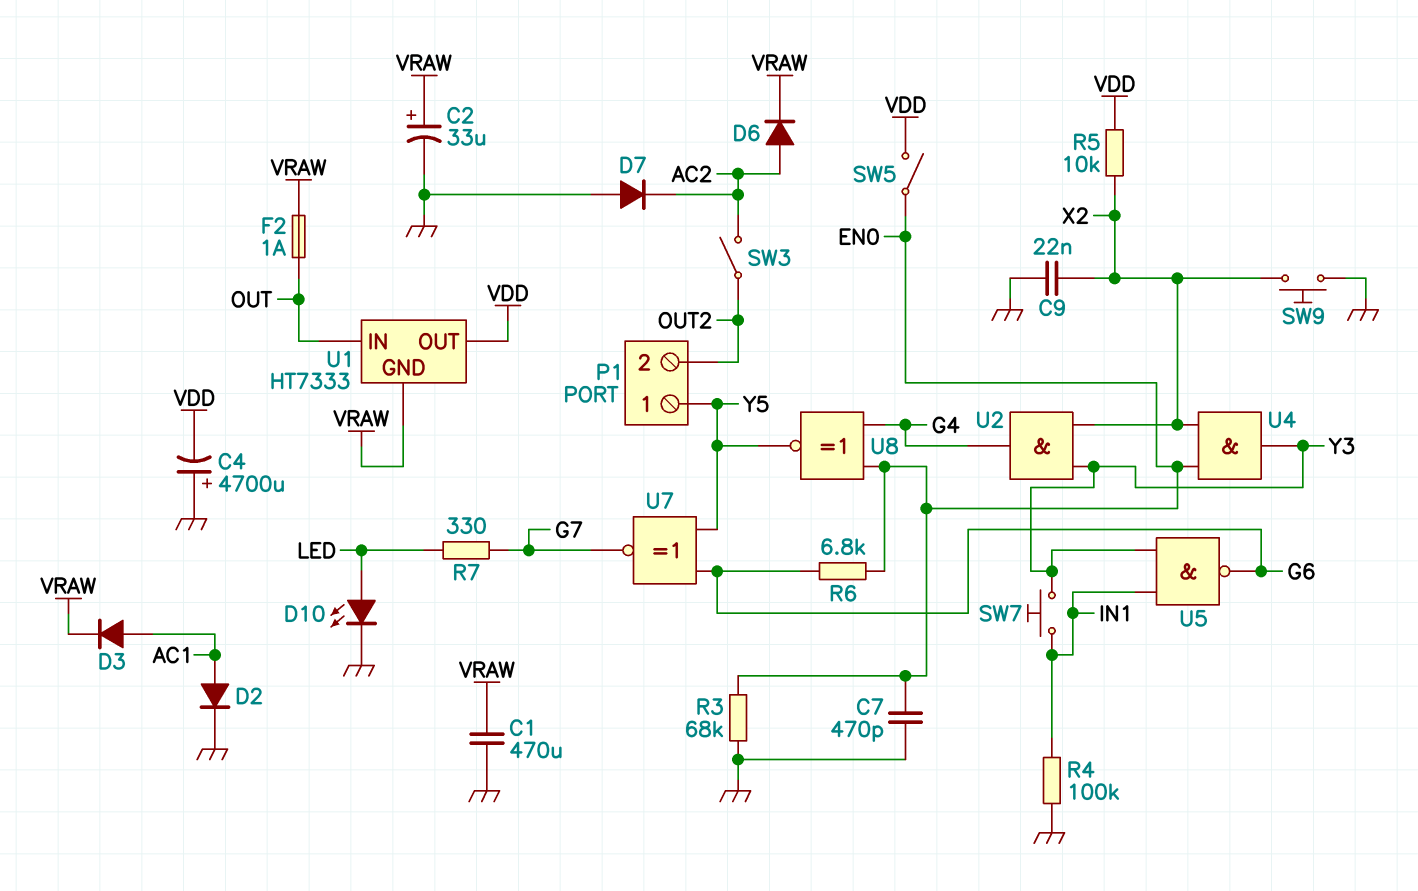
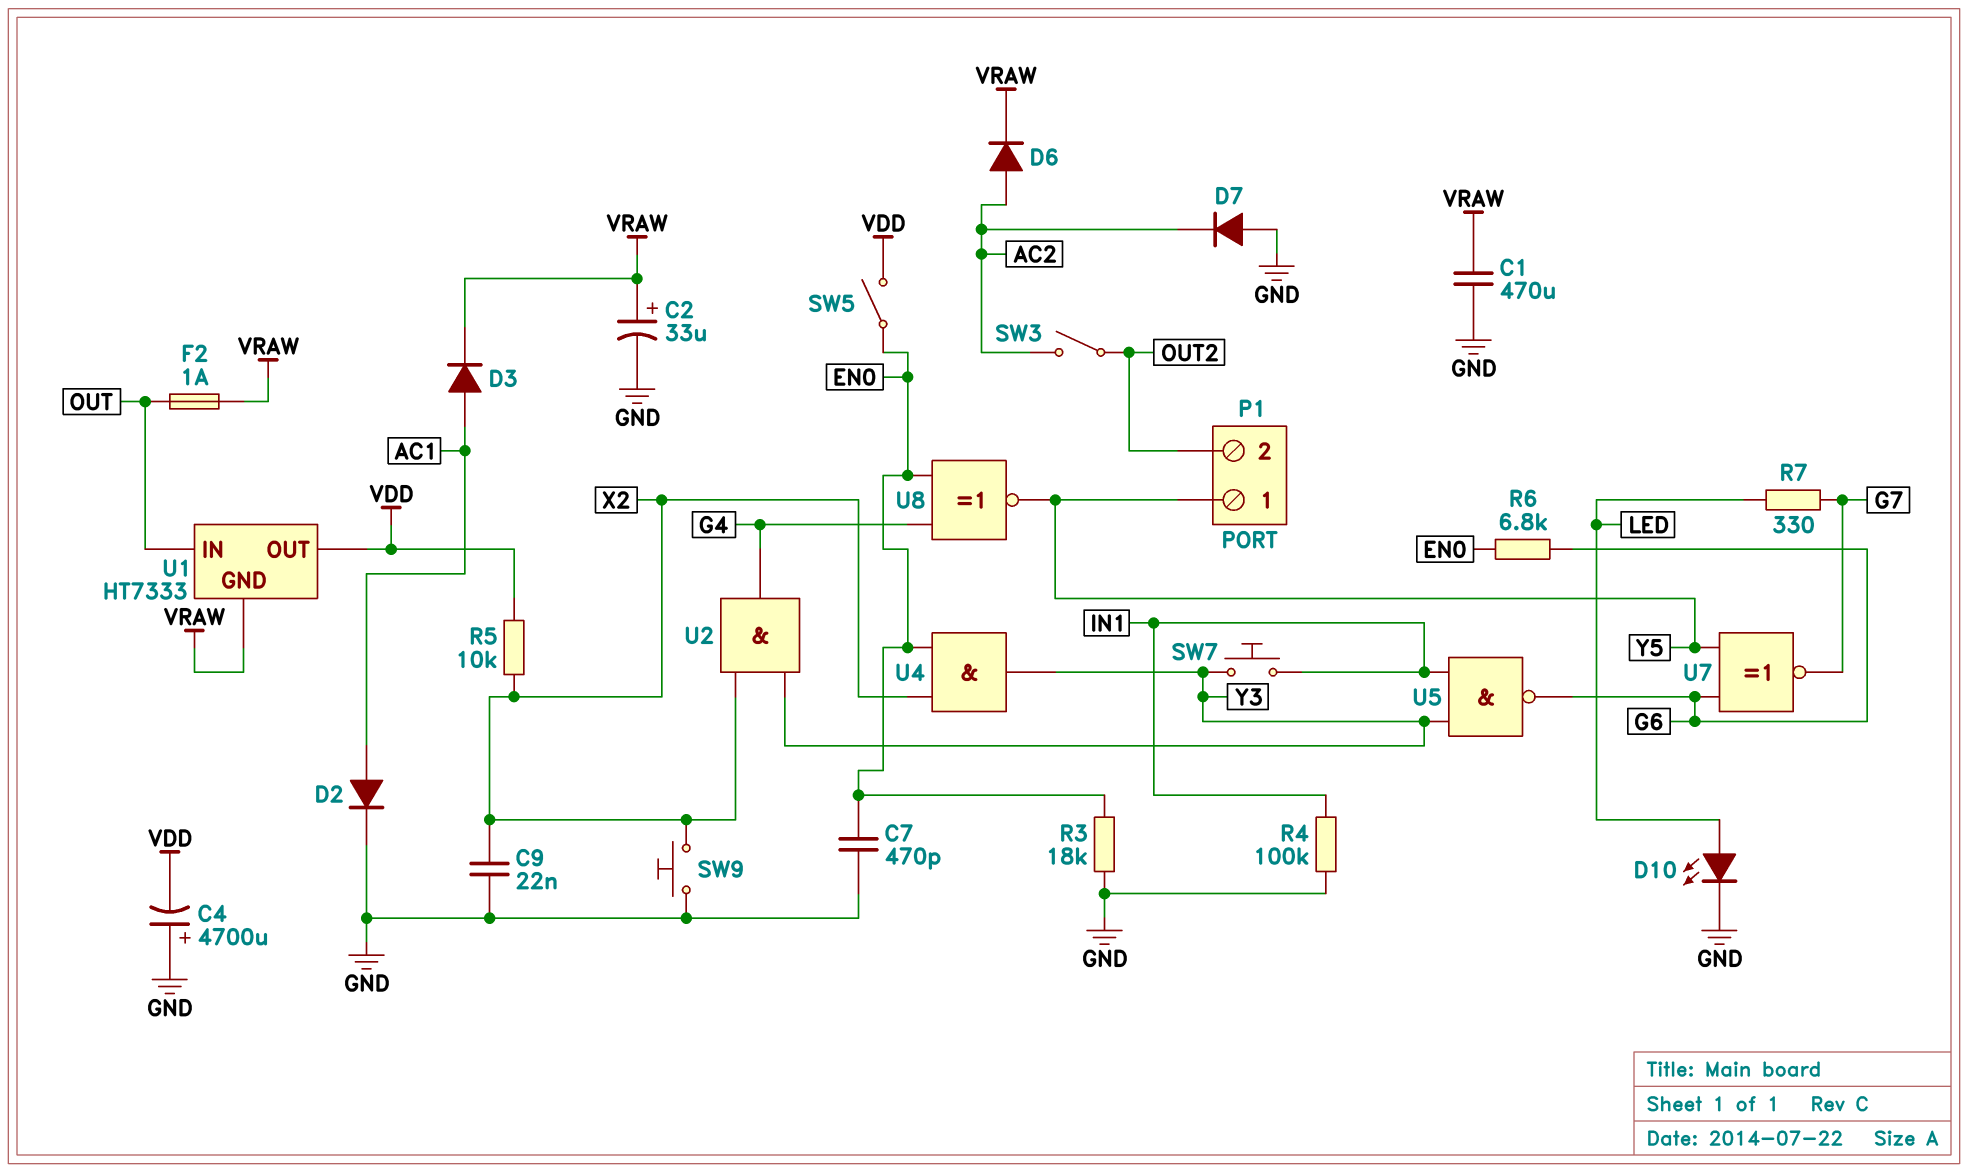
R3: 68k (EN0, GND) -> 18k (EN0, GND)

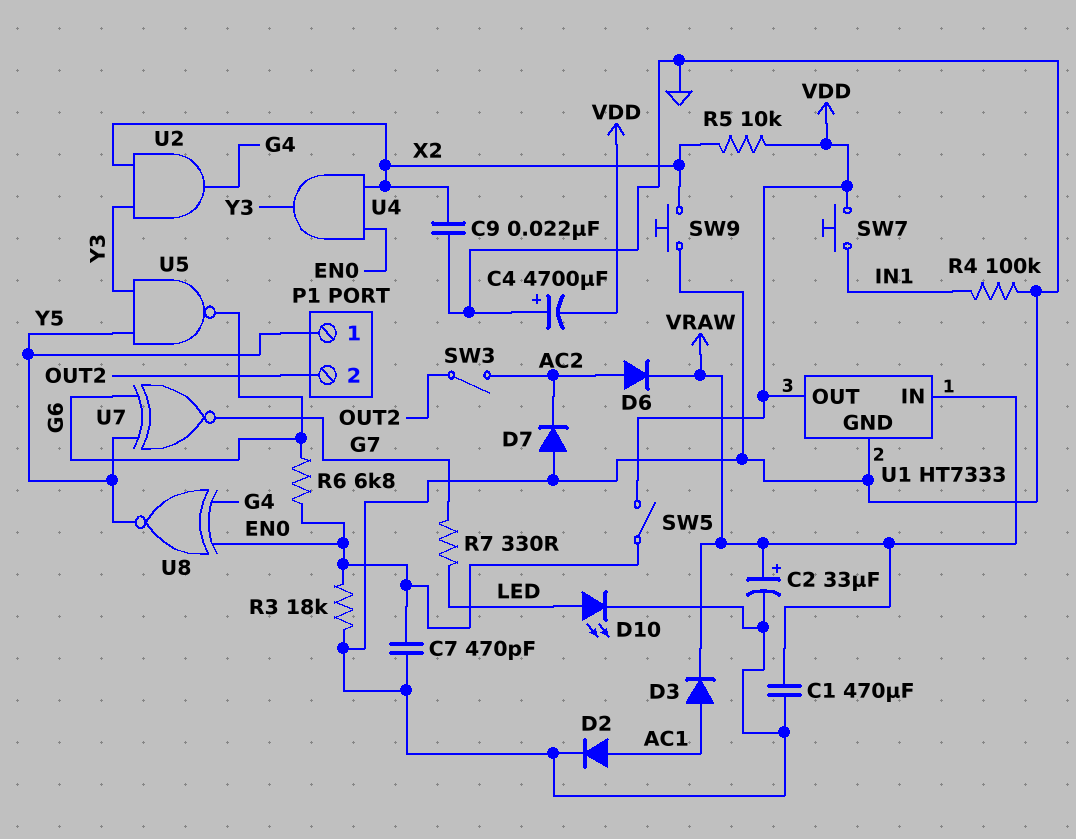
F2: 1A (OUT, VRAW) -> none
SW7: button (IN1, Y3) -> button (IN1, VDD)
U1 pin GND: VRAW -> GND
U1 pin IN: OUT -> VRAW
U5: NAND (in IN1, in Y3, out G6) -> NAND (in Y3, in Y5, out G6)

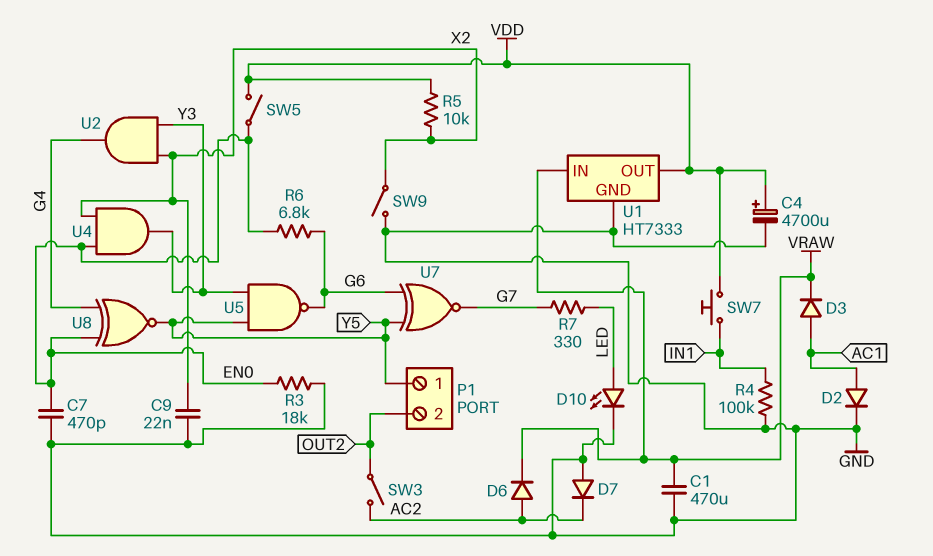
C2: 33uF (plus VRAW, minus GND) -> none
C4: 4700uF (plus GND, minus VDD) -> 4700uF (plus VDD, minus GND)
SW9: button (GND, X2) -> switch (GND, X2)

